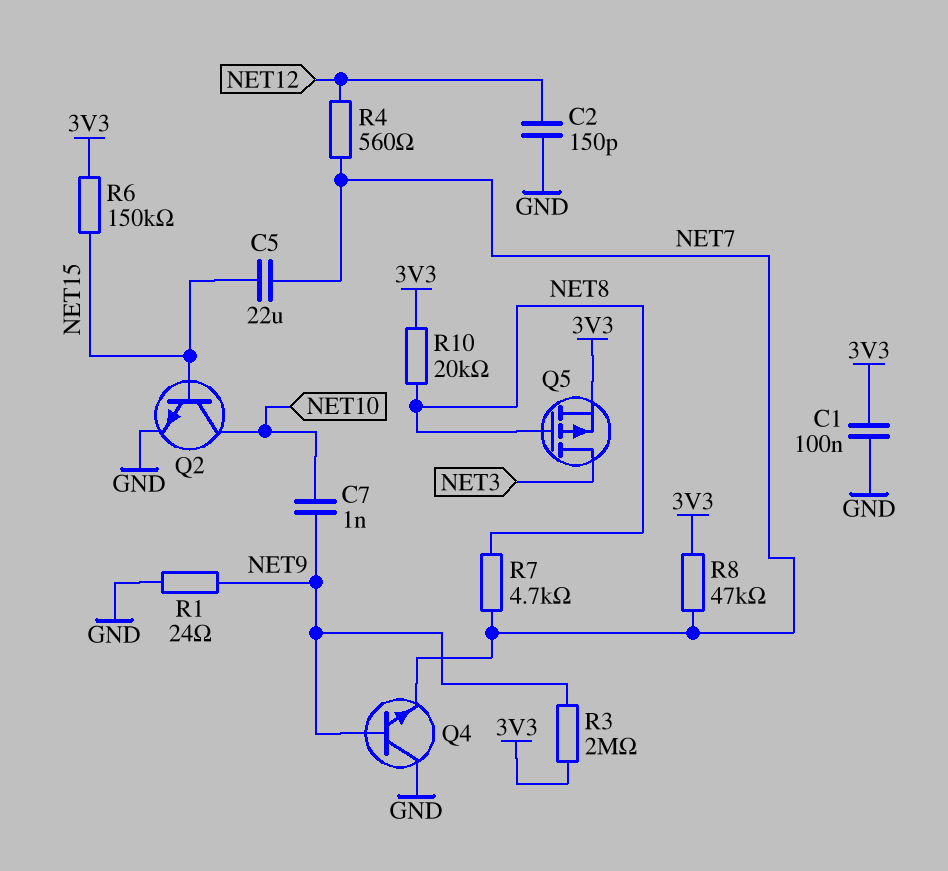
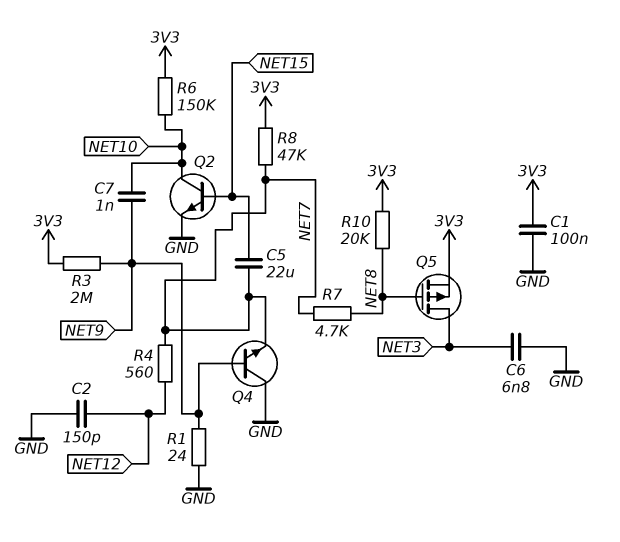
C6: none -> 6.8nF (GND, NET3)
R6: 150k (3V3, NET15) -> 150k (3V3, NET10)

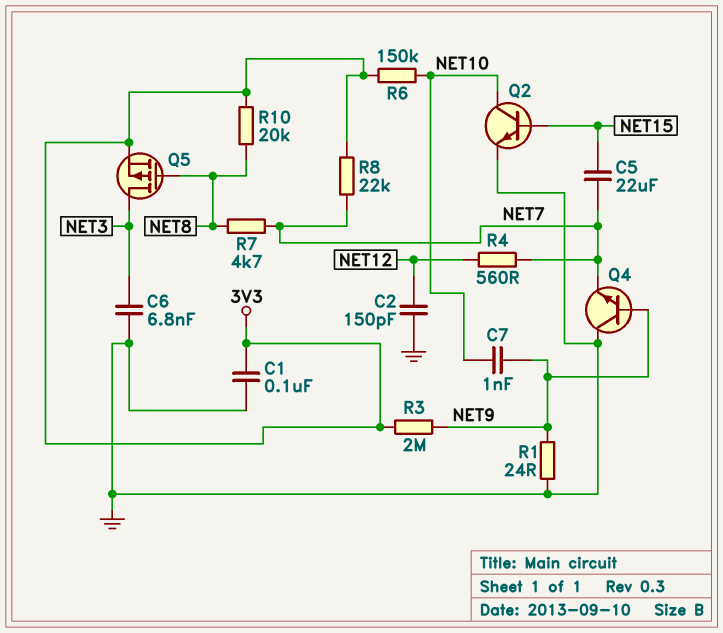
R8: 47k (3V3, NET7) -> 22k (3V3, NET7)

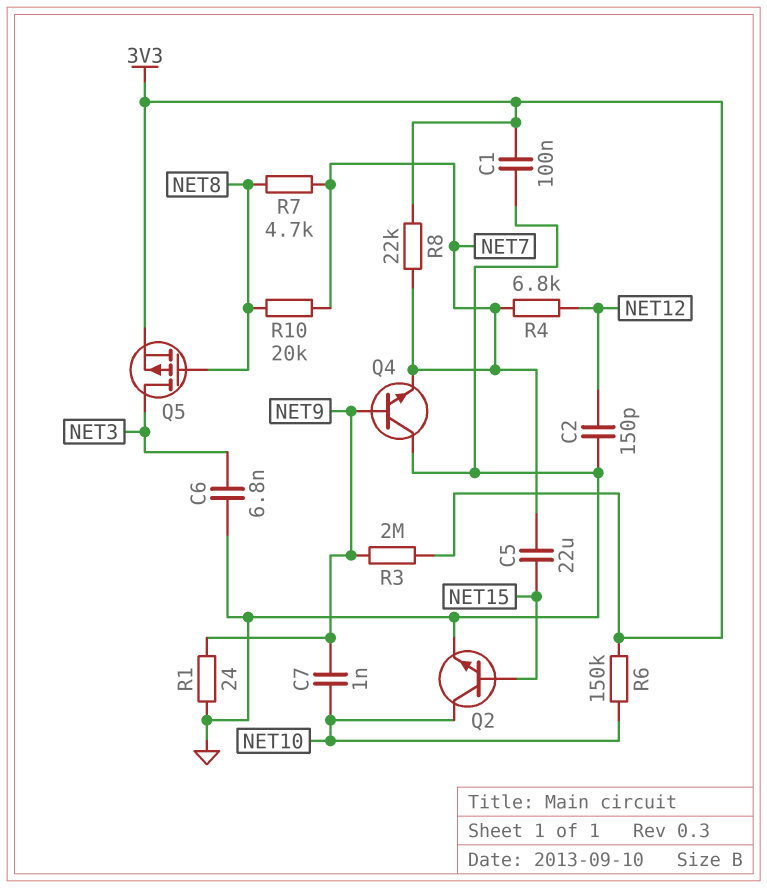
R4: 560 (NET7, NET12) -> 6.8k (NET7, NET12)
R10: 20k (3V3, NET8) -> 20k (NET7, NET8)

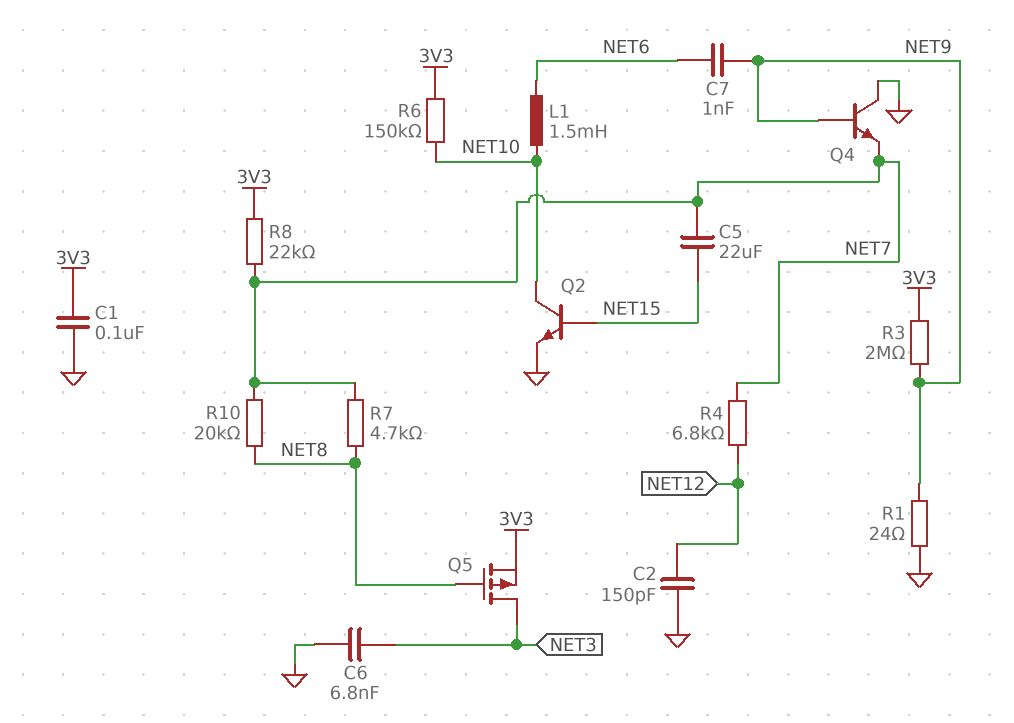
C7: 1nF (NET9, NET10) -> 1nF (NET6, NET9)
L1: none -> 1.5mH (NET6, NET10)

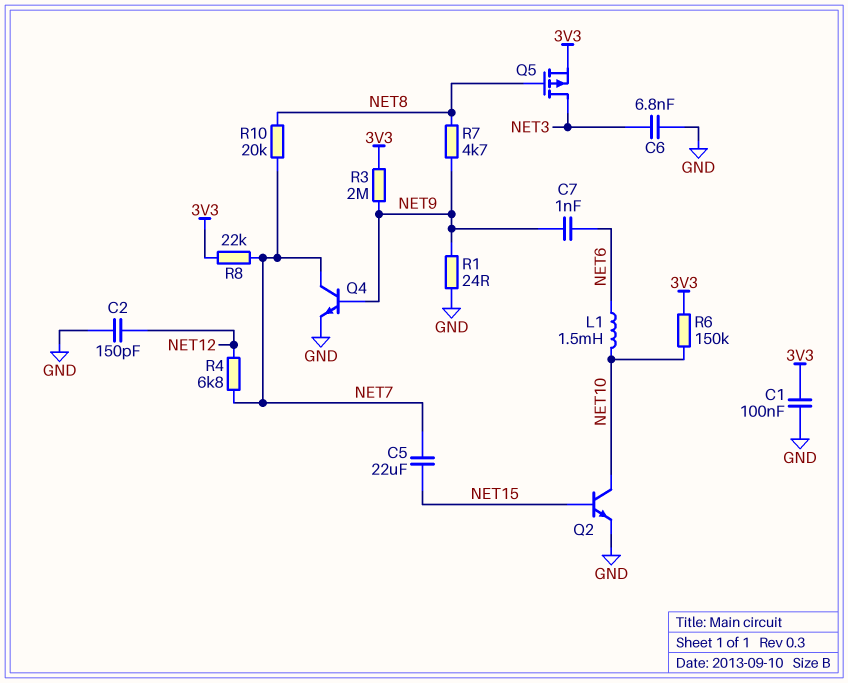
Q4: NPN (B NET9, C GND, E NET7) -> NPN (B NET9, C NET7, E GND)
R7: 4.7k (NET7, NET8) -> 4.7k (NET8, NET9)

